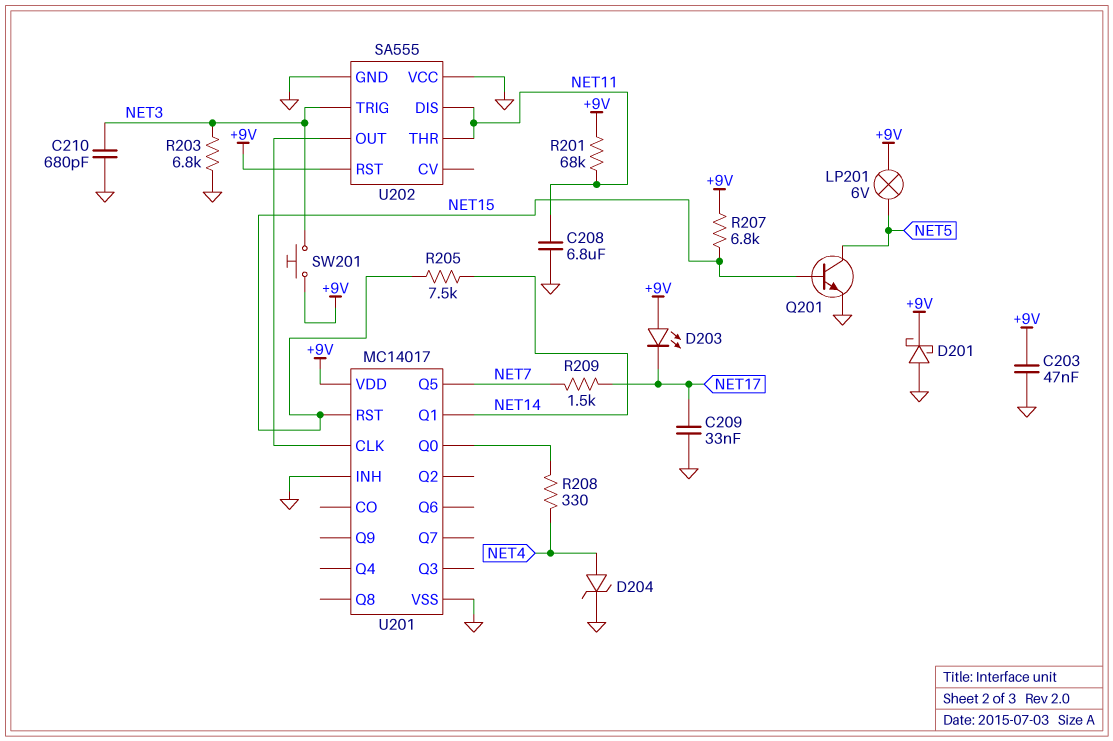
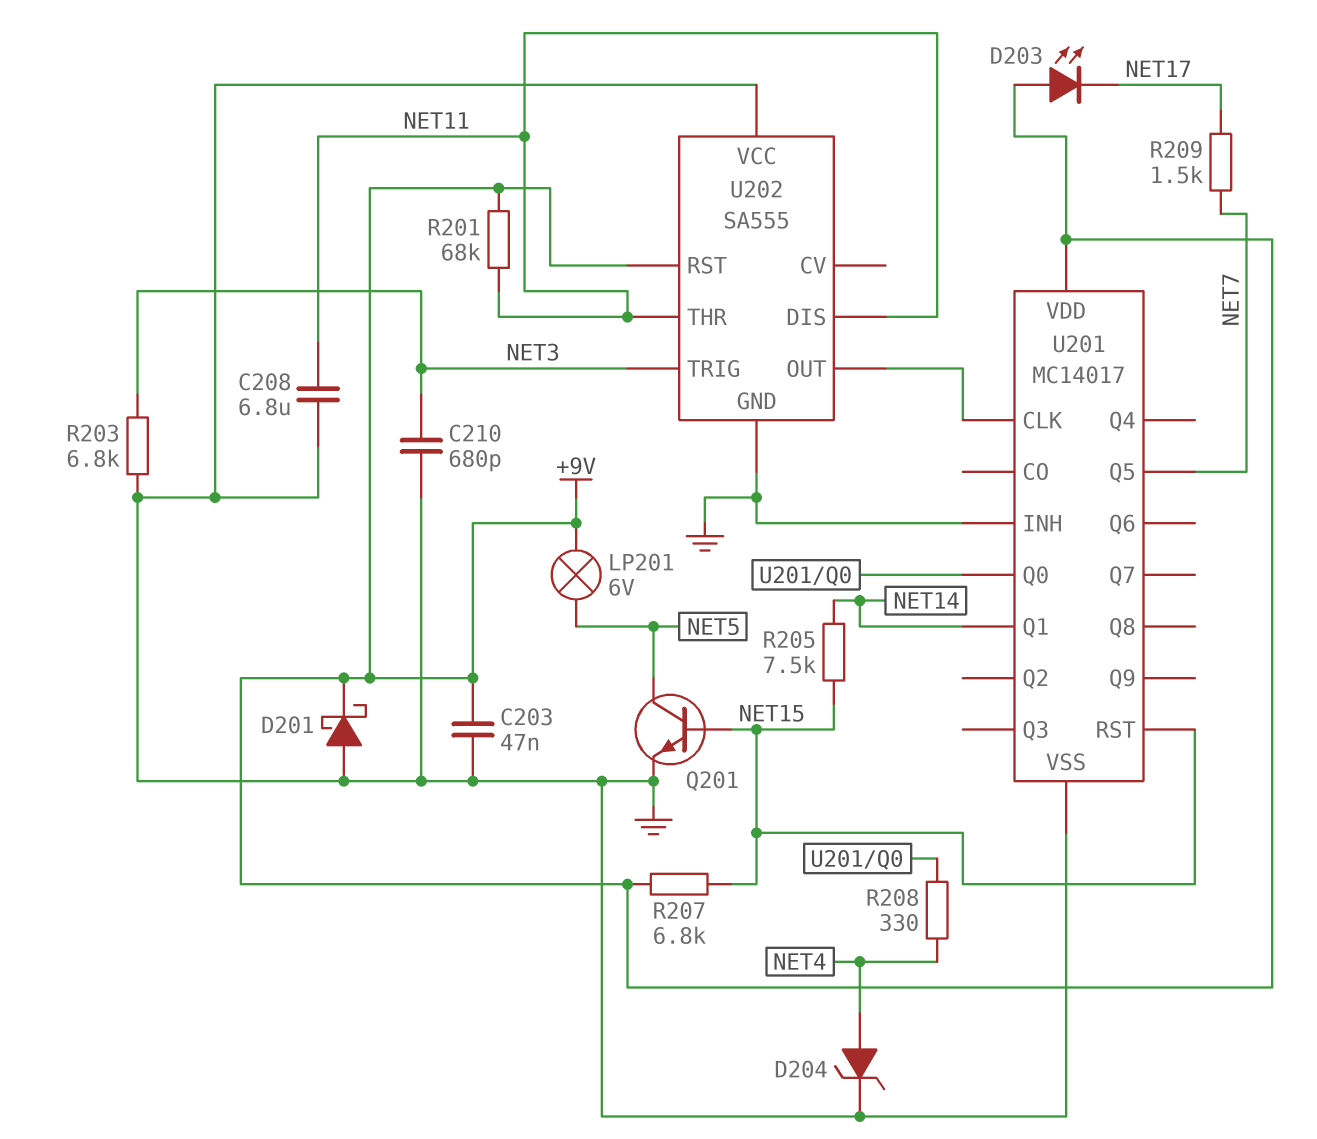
C209: 33nF (GND, NET17) -> none
SW201: button (+9V, NET3) -> none

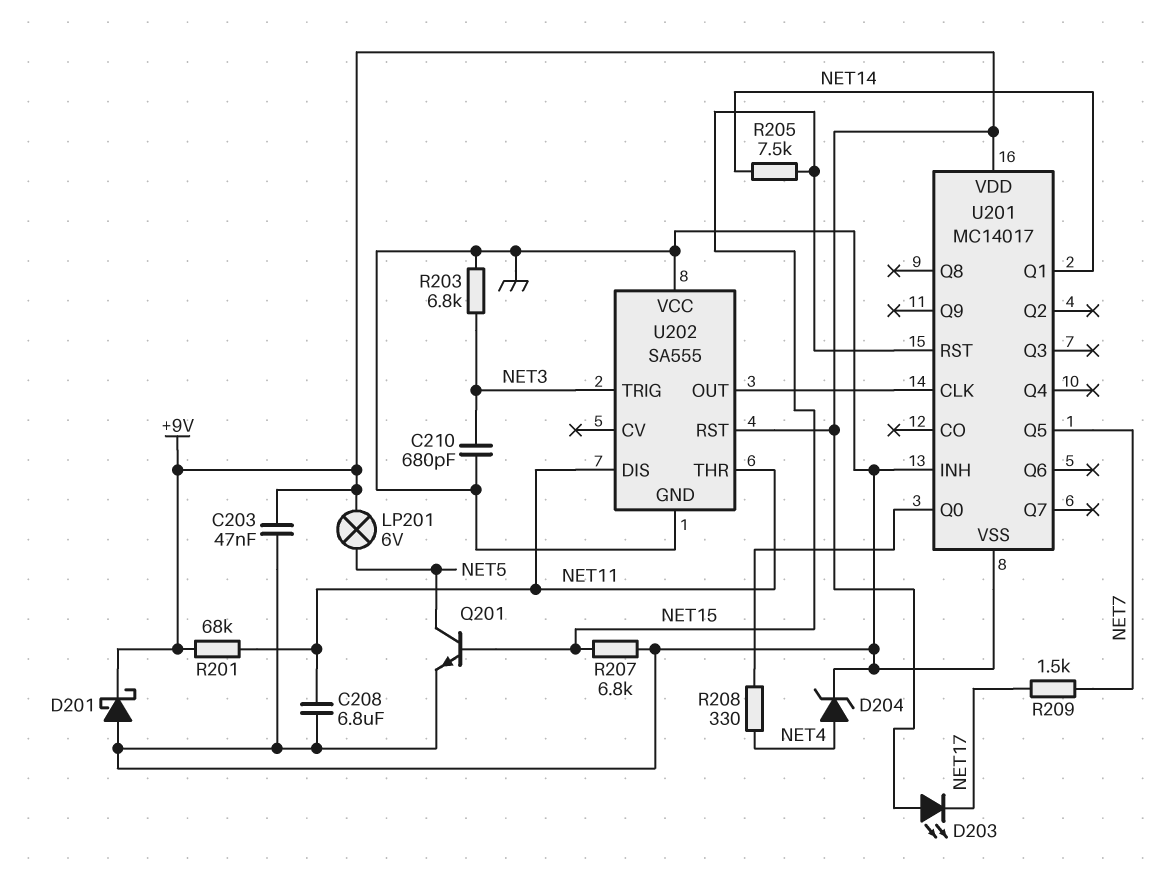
R207: 6.8k (+9V, NET15) -> 6.8k (GND, NET15)

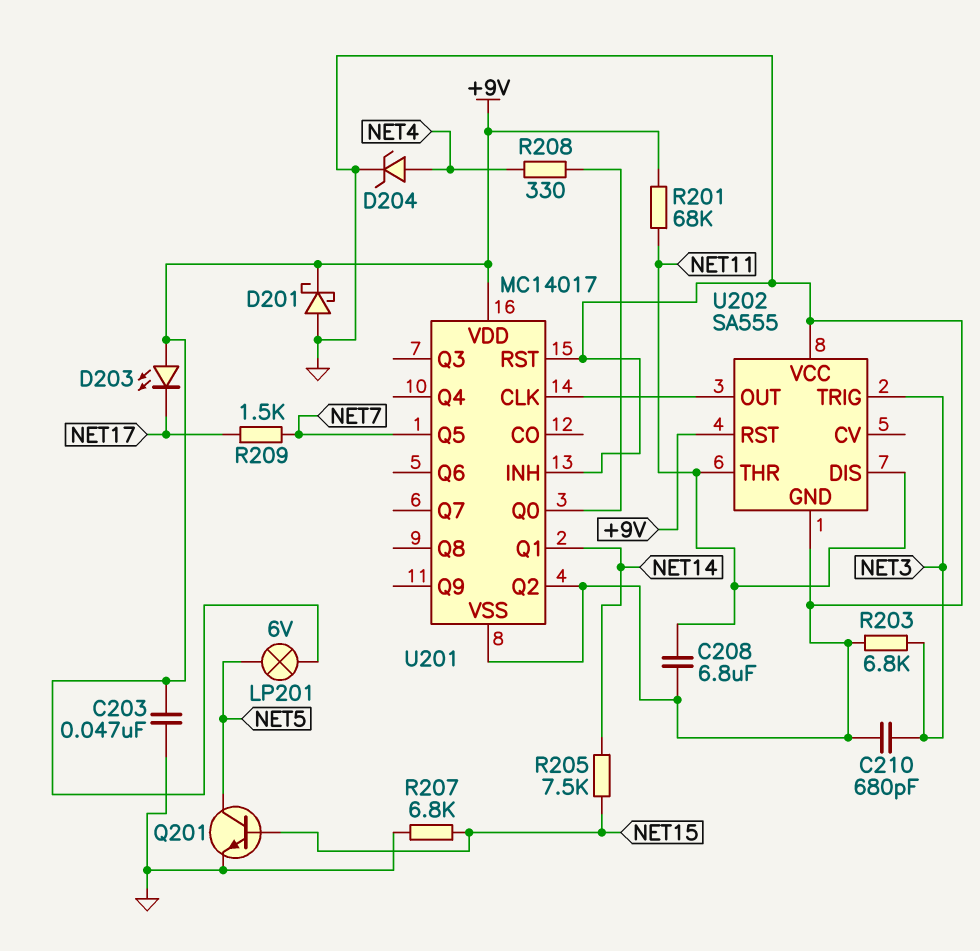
U201 pin Q2: none -> GND
U201 pin RST: NET15 -> GND

